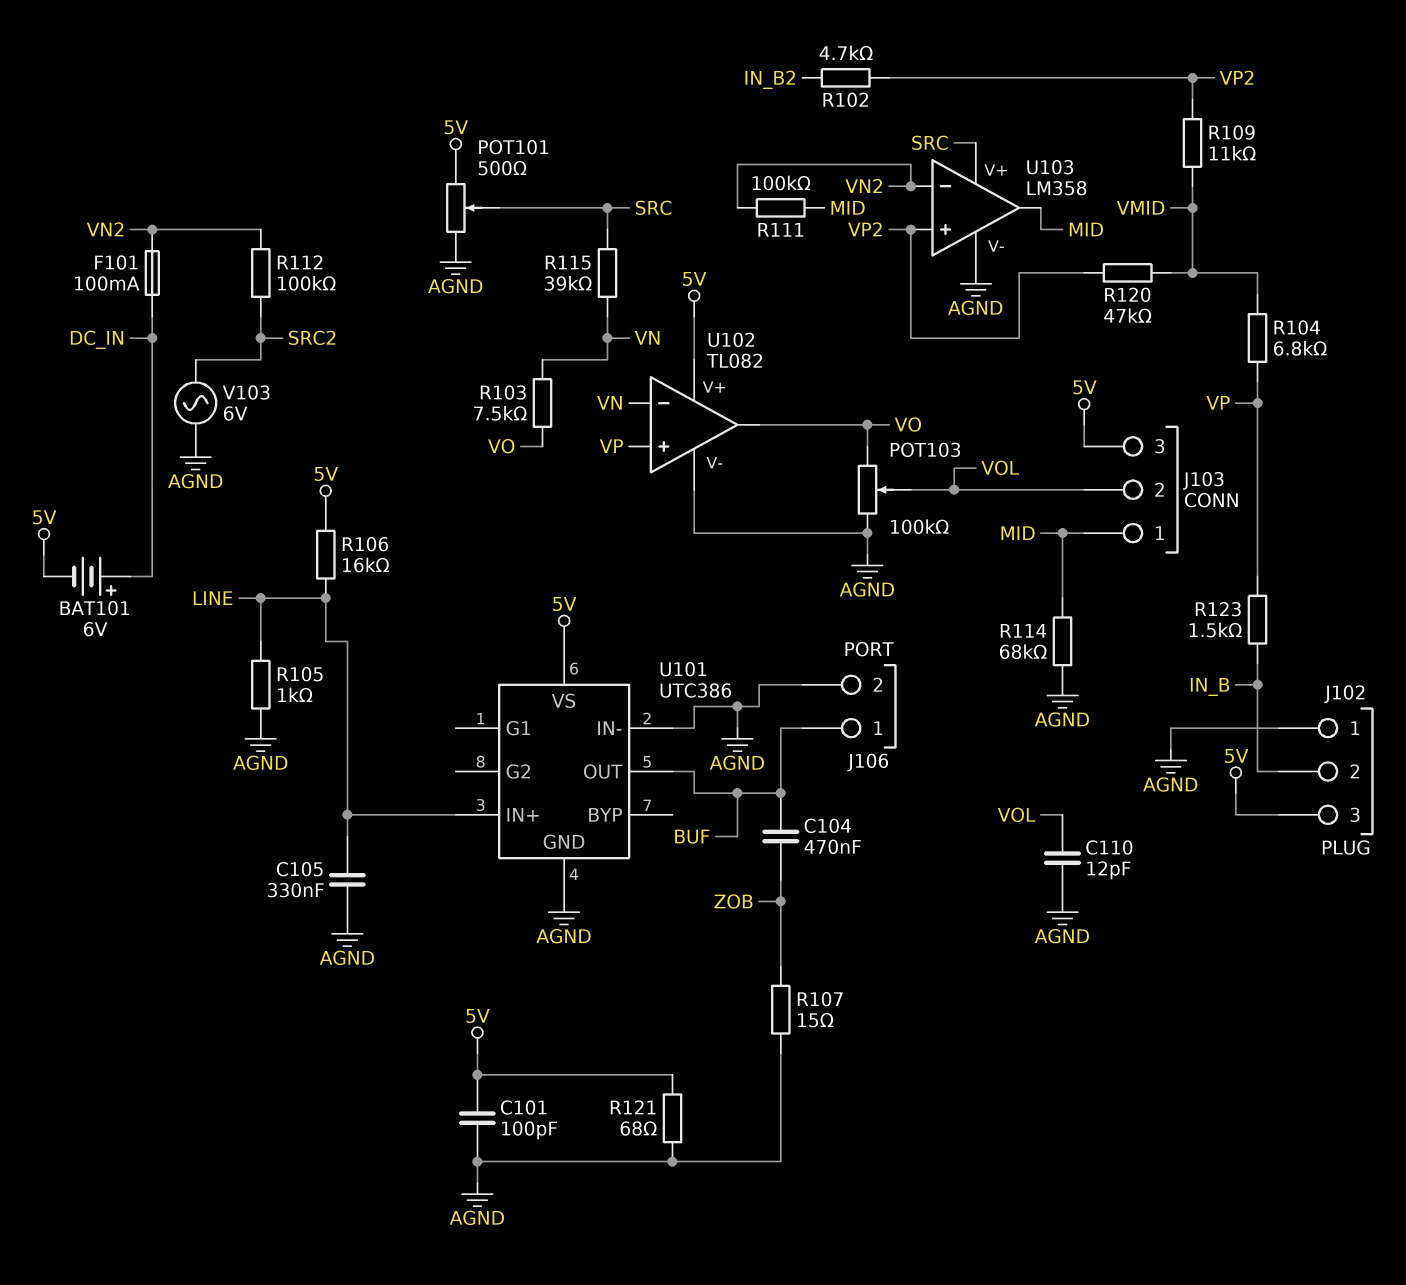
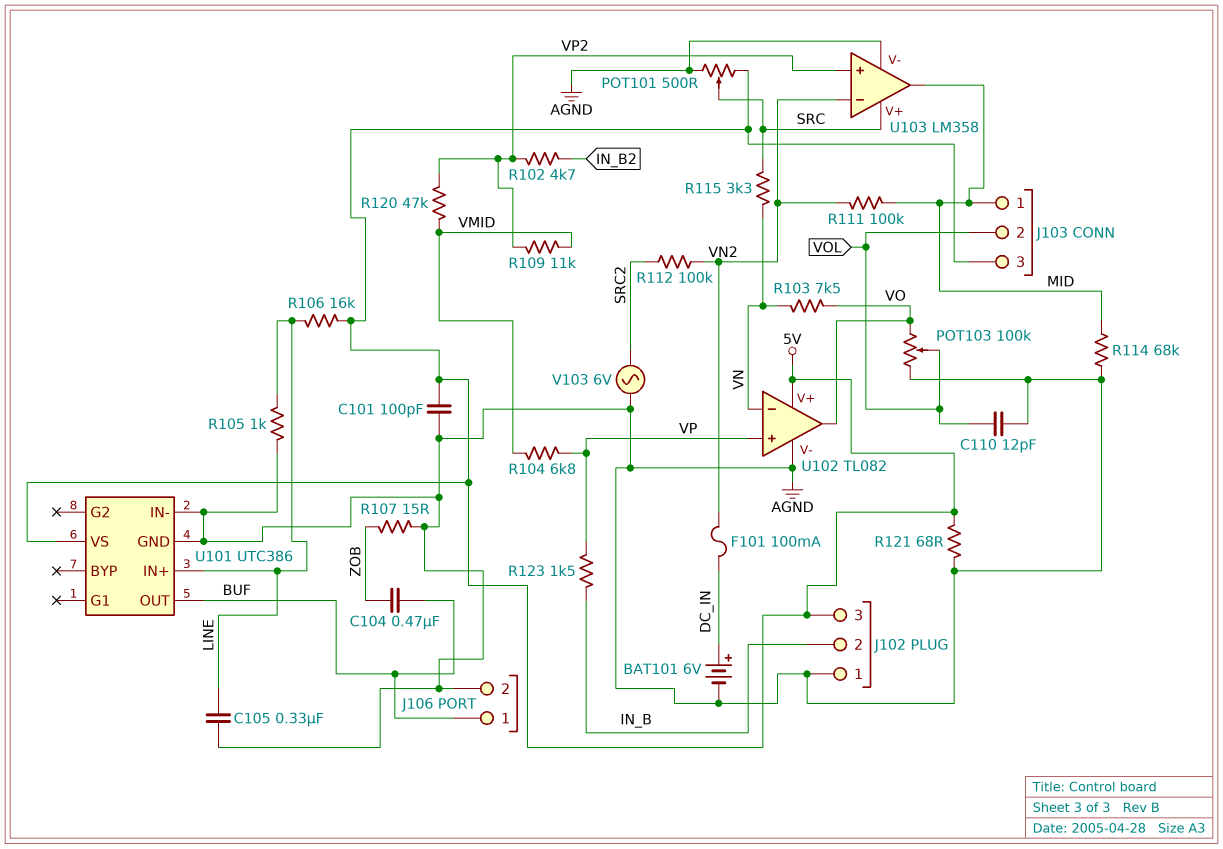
BAT101: 6V (plus DC_IN, minus 5V) -> 6V (plus DC_IN, minus AGND)
R115: 39k (SRC, VN) -> 3.3k (SRC, VN)

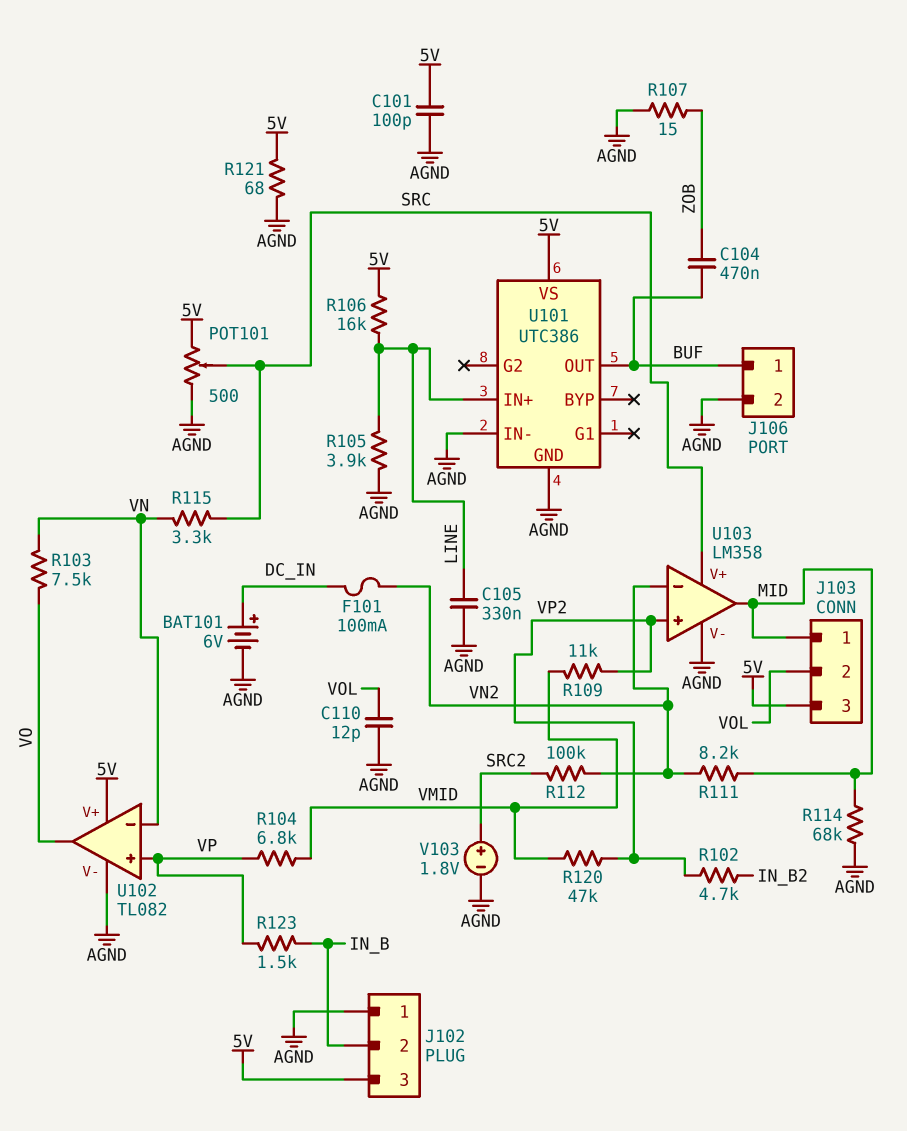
POT103: 100k (AGND, VO, wiper VOL) -> none
R105: 1k (AGND, LINE) -> 3.9k (AGND, LINE)
R111: 100k (MID, VN2) -> 8.2k (MID, VN2)
V103: AC 6V (AGND, SRC2) -> 1.8V (plus SRC2, minus AGND)

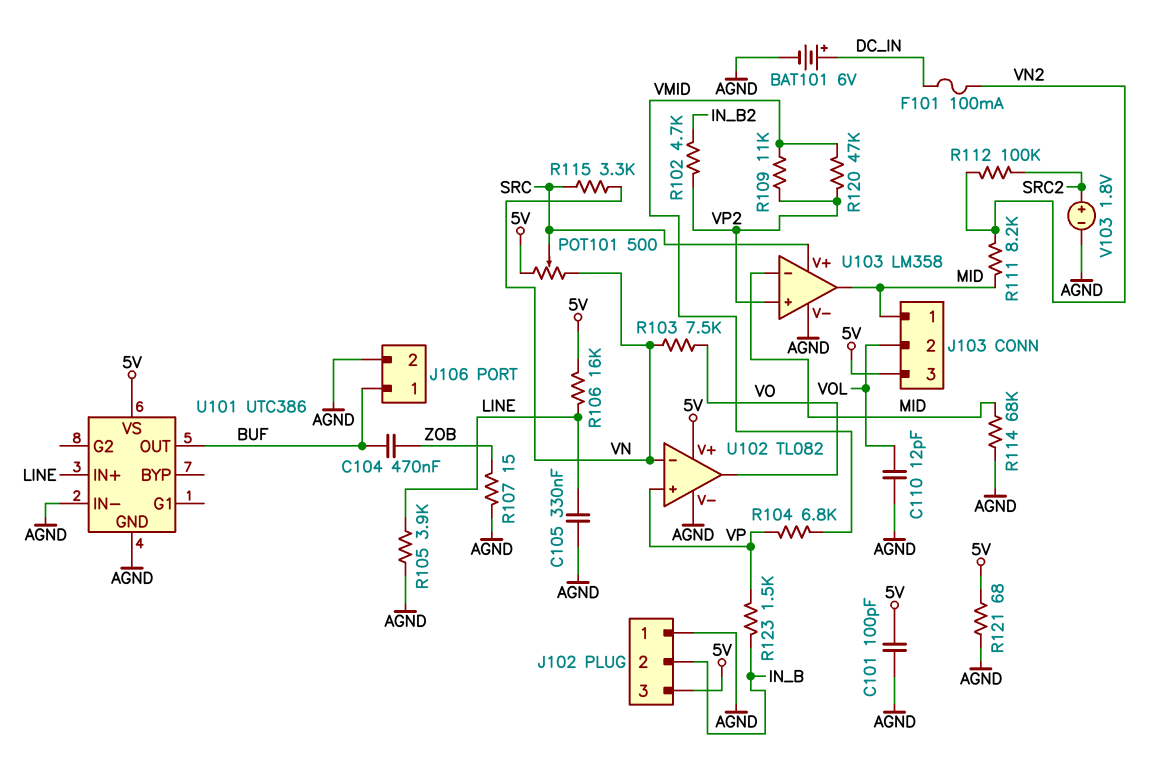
POT101: 500 (5V, AGND, wiper SRC) -> 500 (5V, VN, wiper SRC)
U103 pin in-: VN2 -> MID

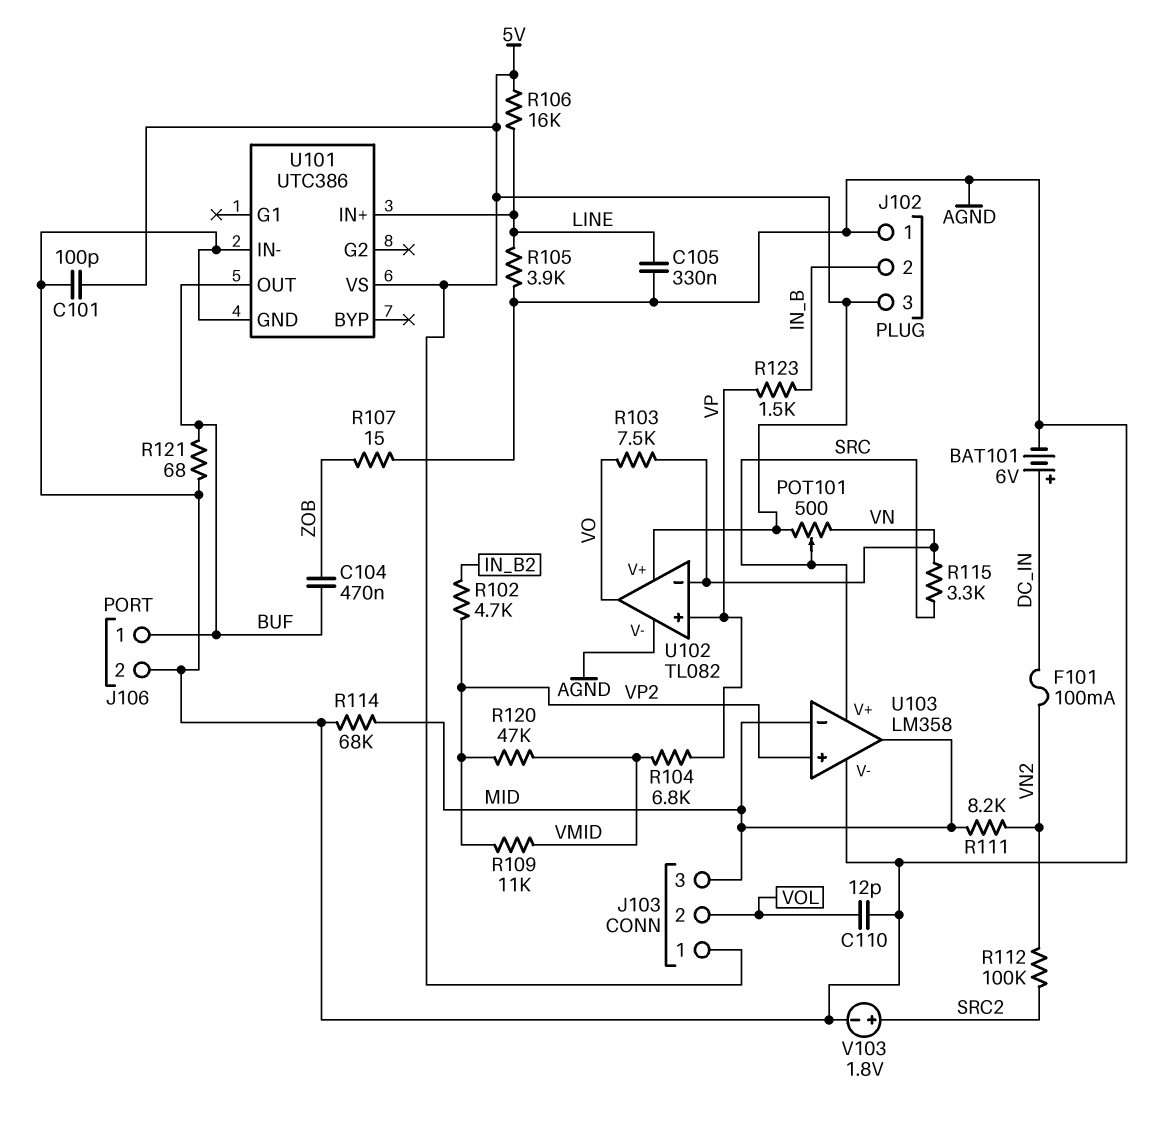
J103 pin 1: MID -> 5V
J103 pin 3: 5V -> MID
R121: 68 (5V, AGND) -> 68 (AGND, BUF)

